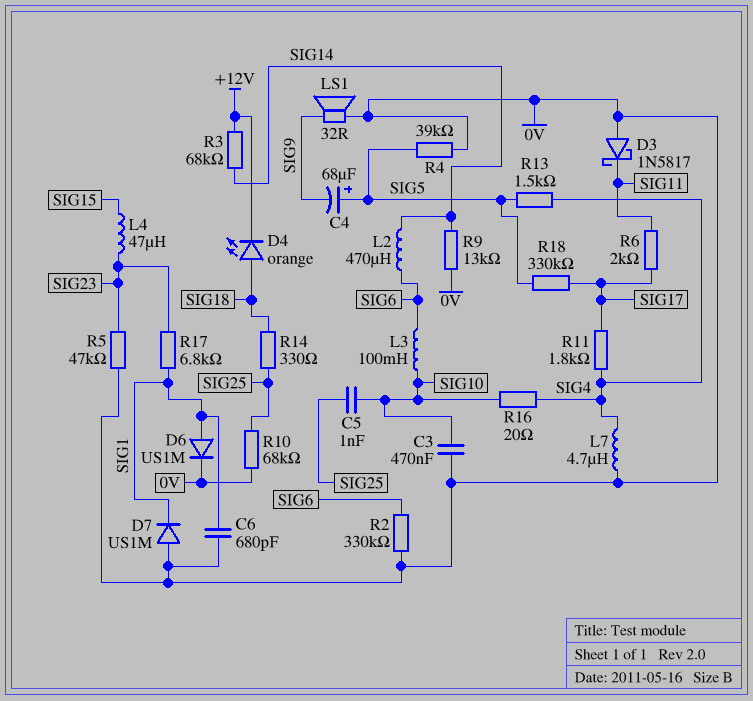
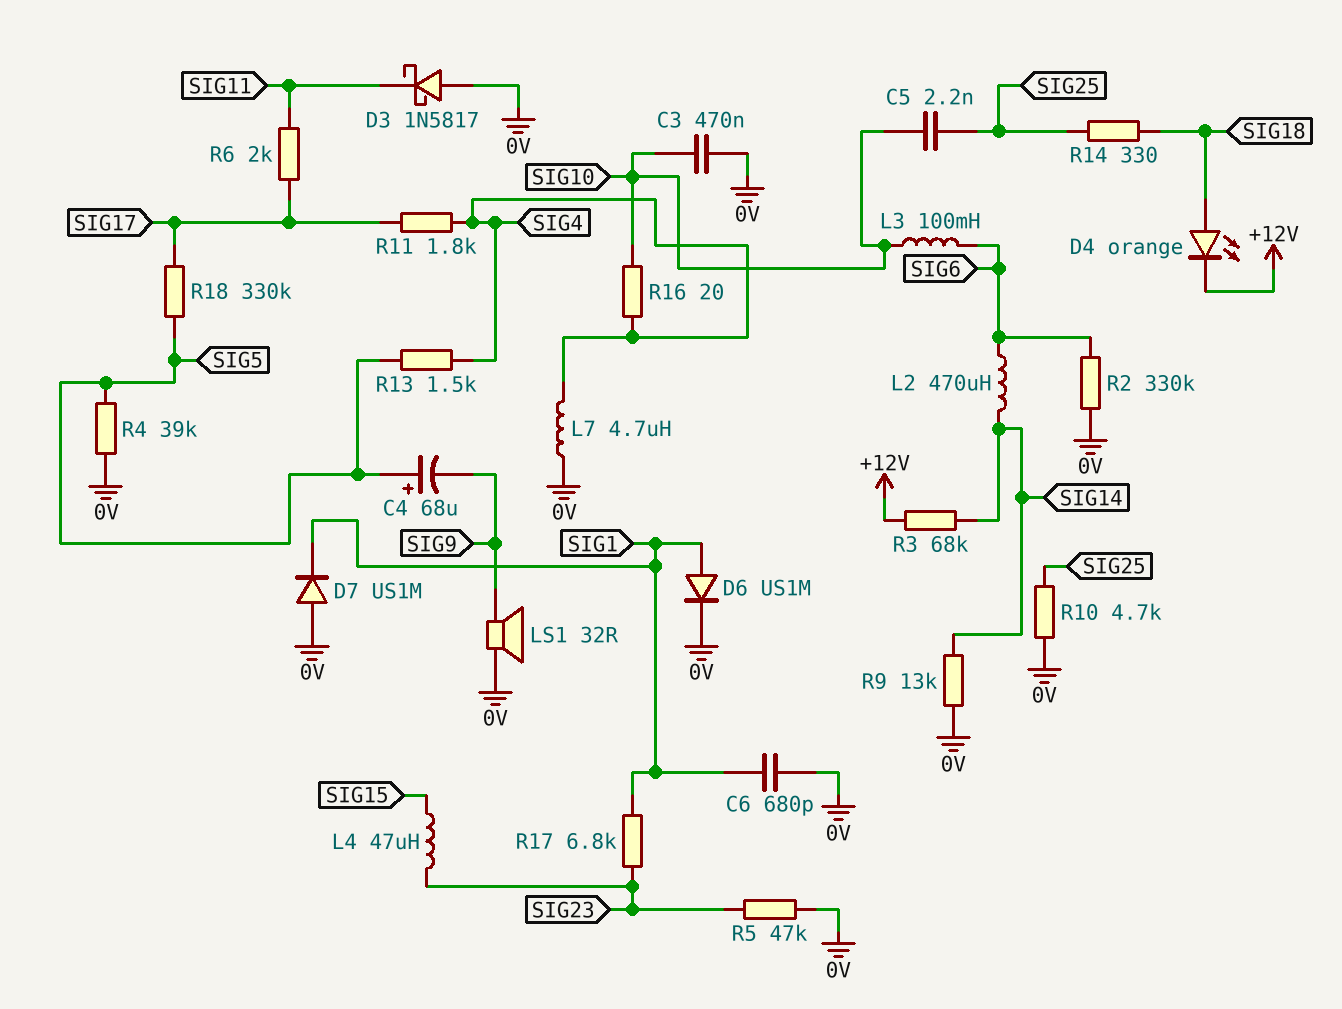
C5: 1nF (SIG10, SIG25) -> 2.2nF (SIG10, SIG25)
R10: 68k (0V, SIG25) -> 4.7k (0V, SIG25)

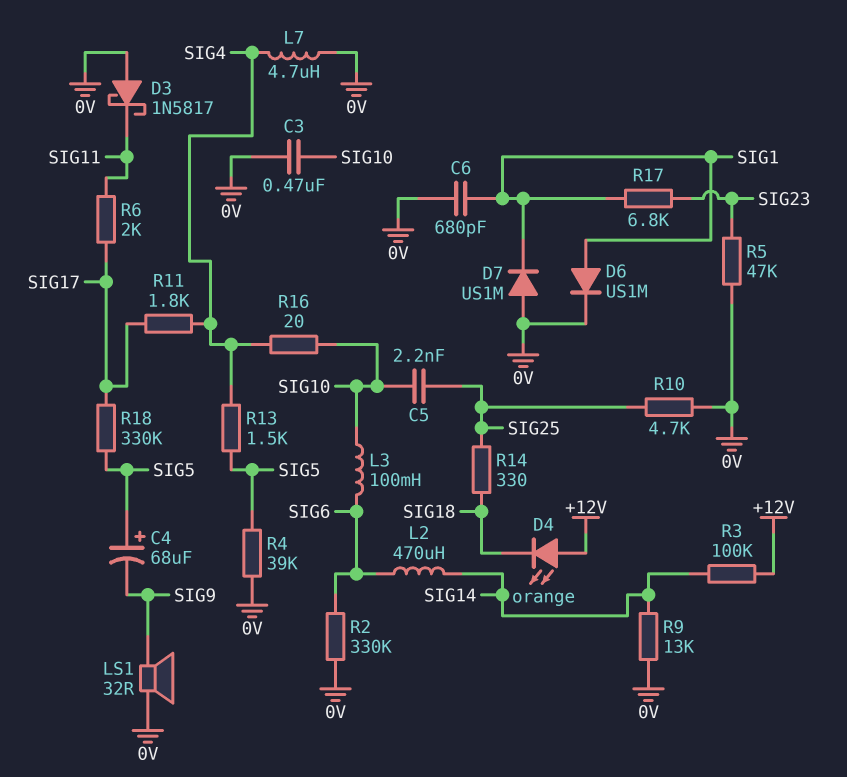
D4: LED orange (A SIG18, K +12V) -> LED orange (A +12V, K SIG18)
L4: 47uH (SIG15, SIG23) -> none
R3: 68k (+12V, SIG14) -> 100k (+12V, SIG14)

